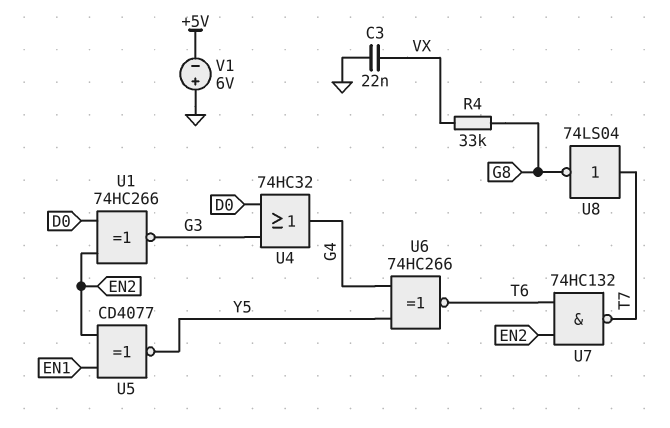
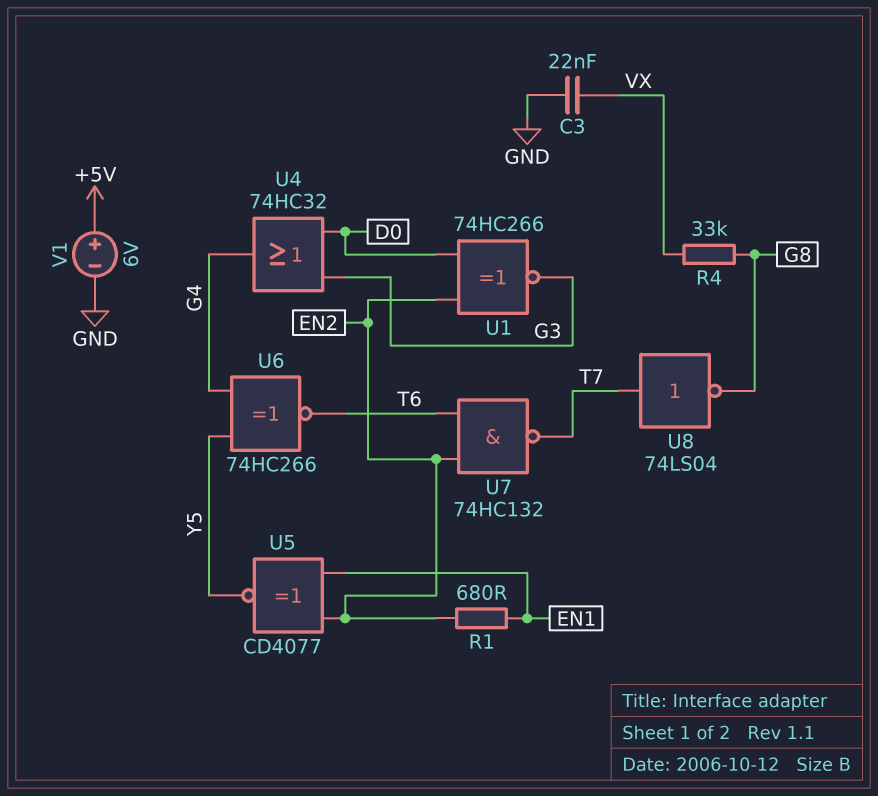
R1: none -> 680 (EN1, EN2)
V1: 6V (plus GND, minus +5V) -> 6V (plus +5V, minus GND)

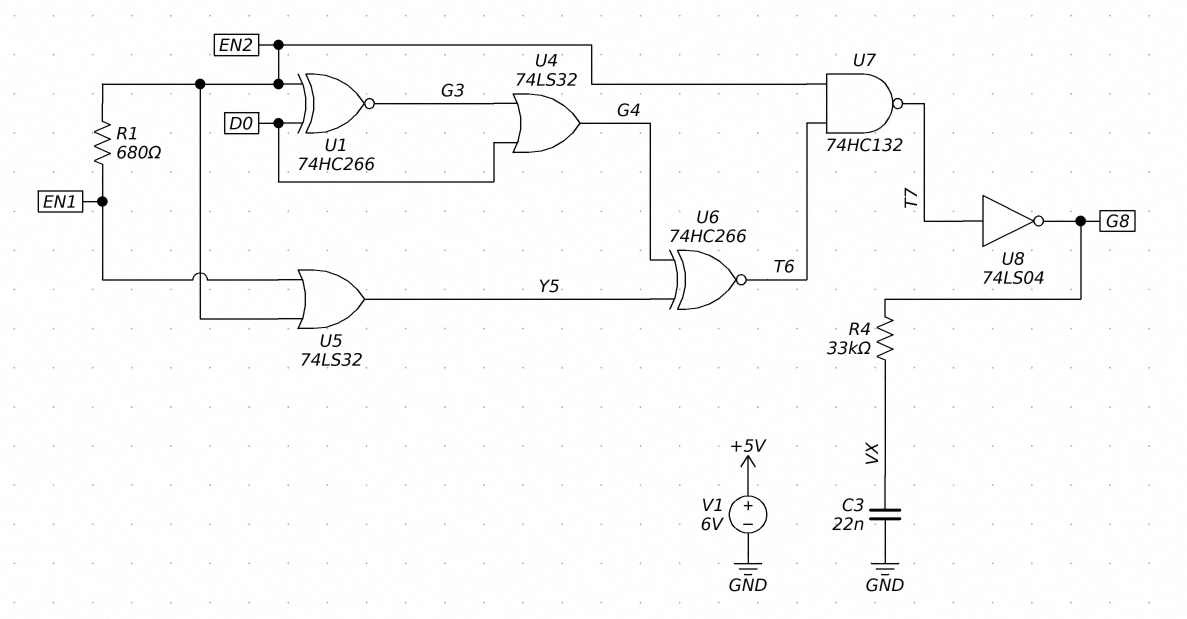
U4: OR 74HC32 (in D0, in G3, out G4) -> OR 74LS32 (in D0, in G3, out G4)
U5: XNOR CD4077 (in EN1, in EN2, out Y5) -> OR 74LS32 (in EN1, in EN2, out Y5)

